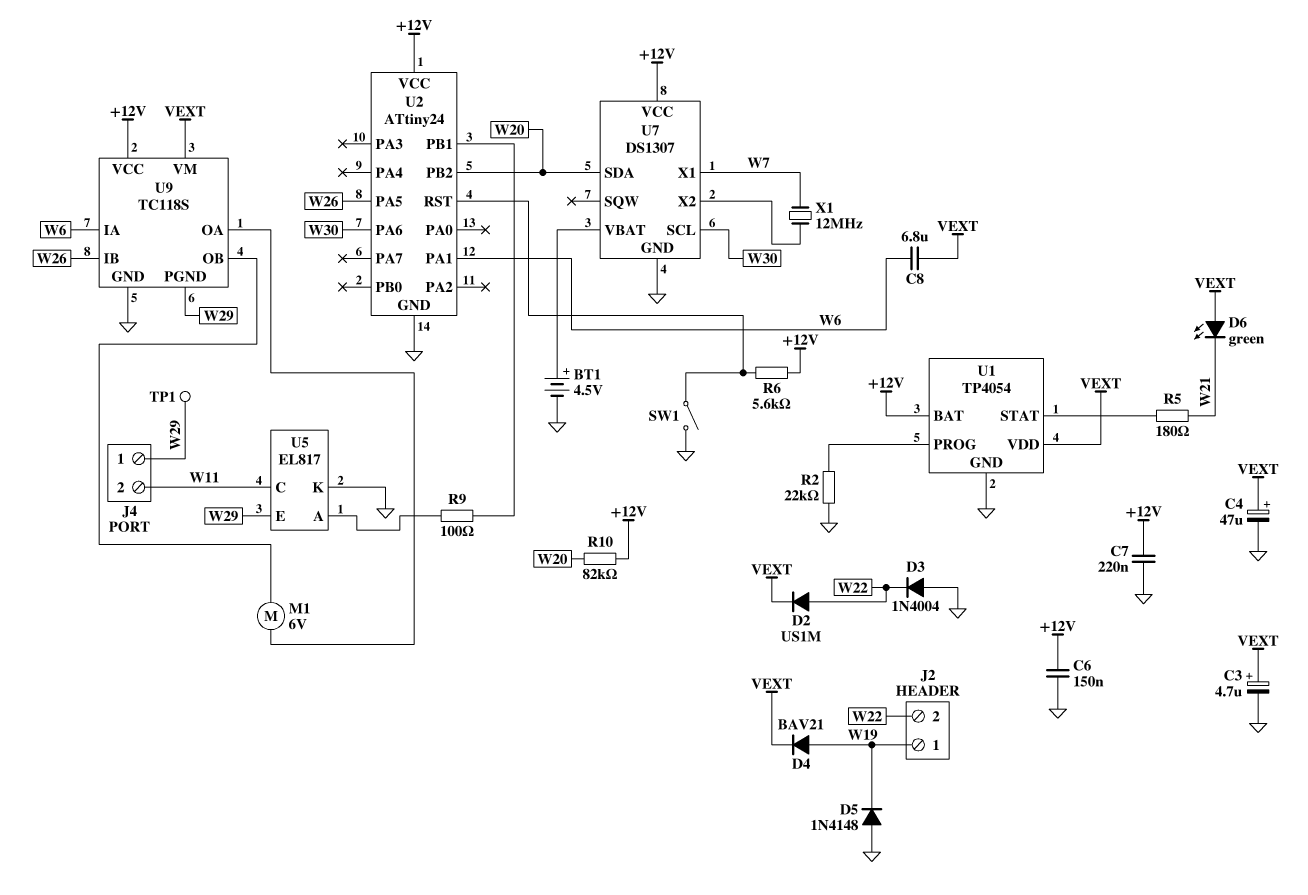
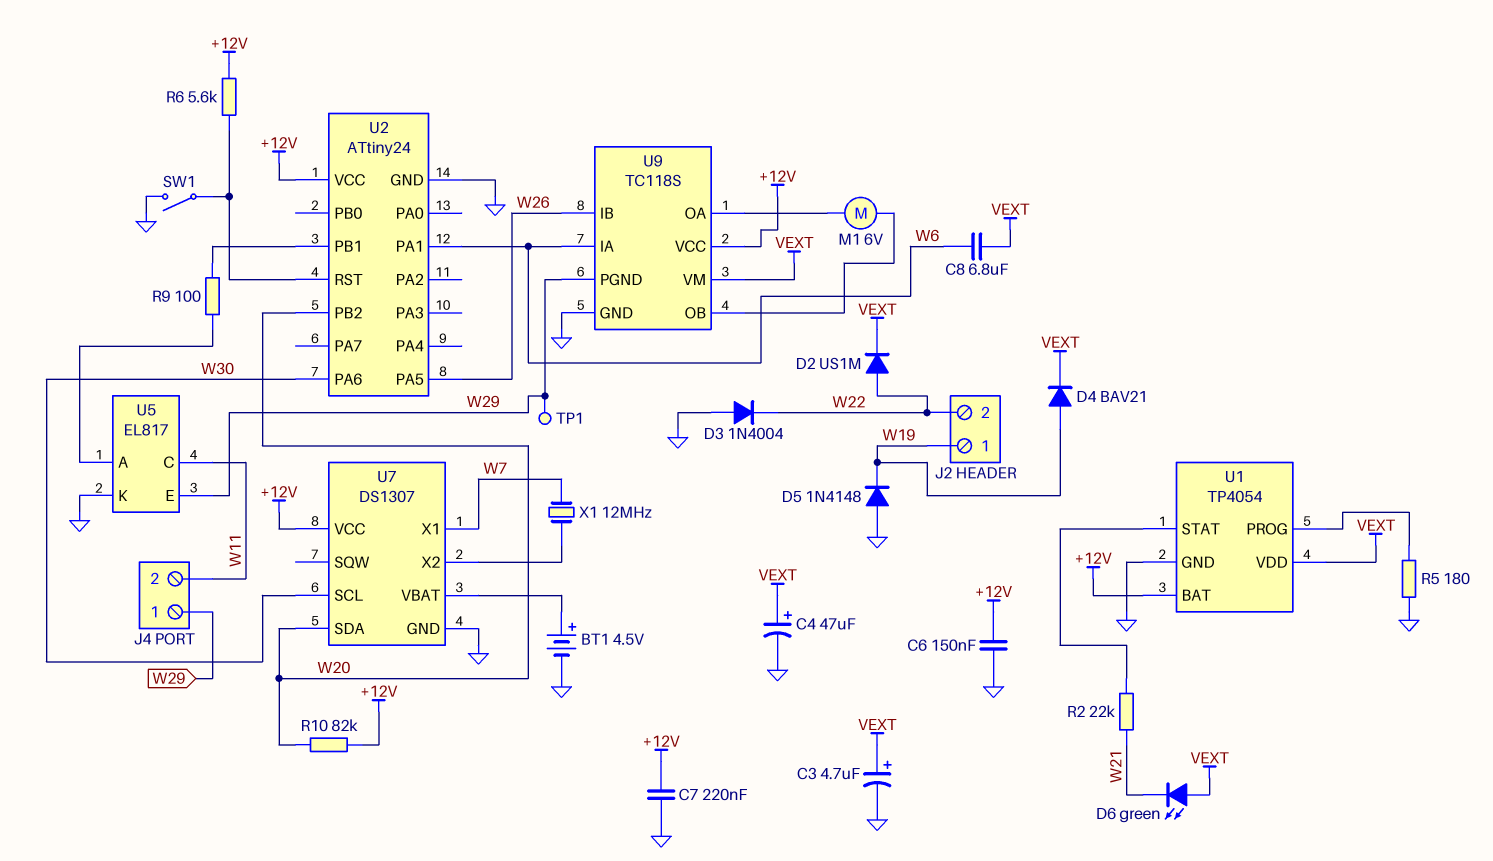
R2: 22k (GND, U1/PROG) -> 22k (U1/STAT, W21)
R5: 180 (U1/STAT, W21) -> 180 (GND, U1/PROG)

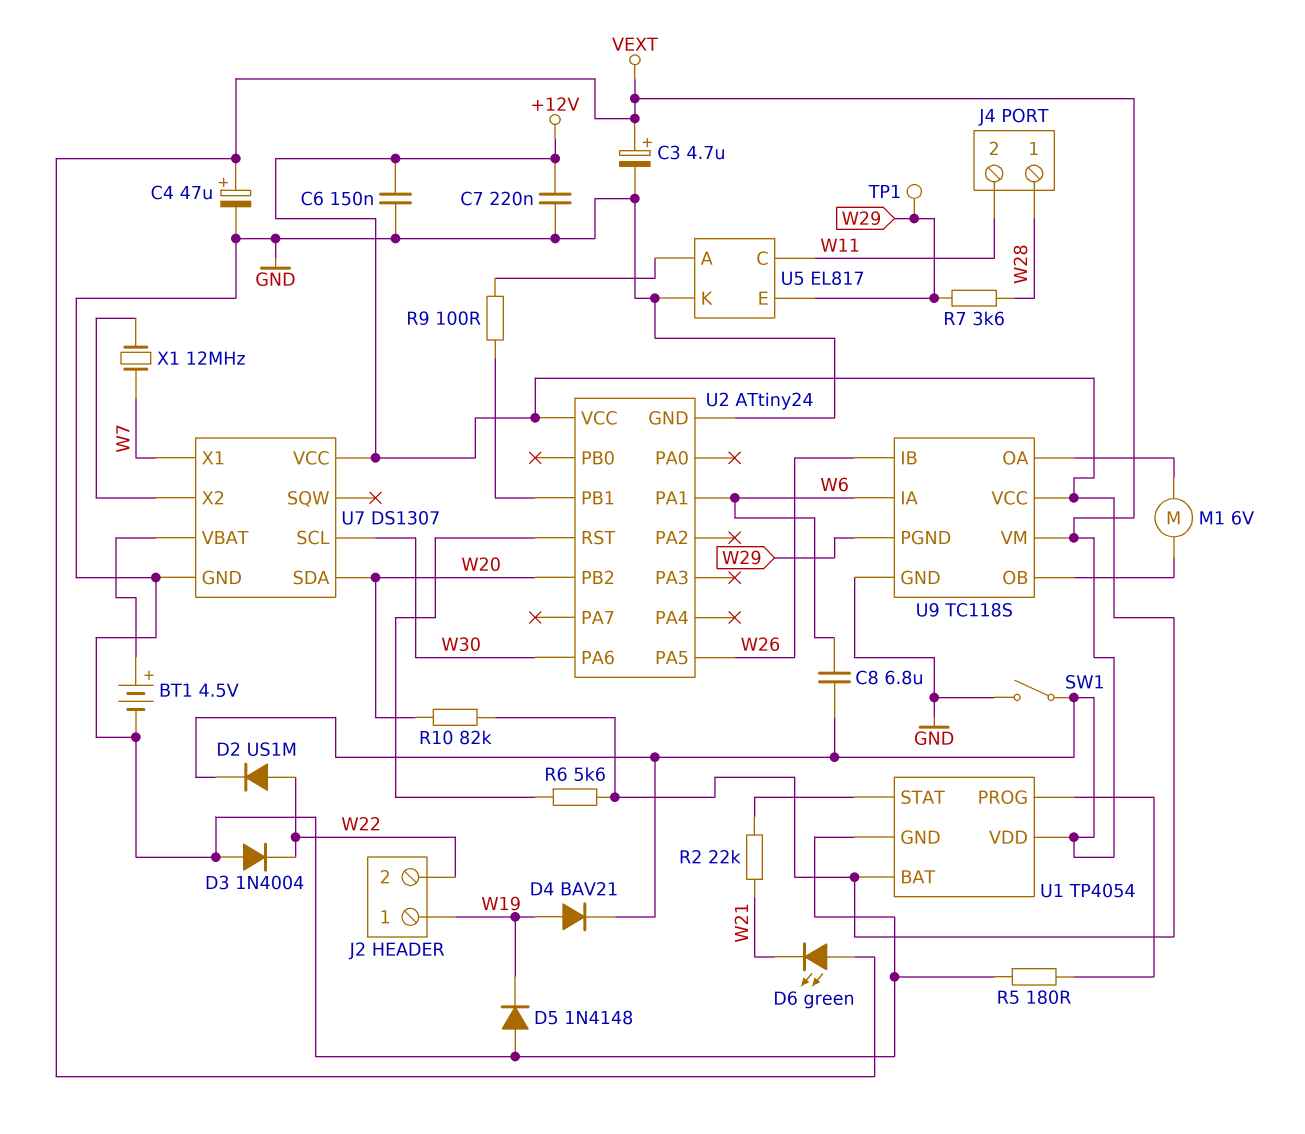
J4 pin 1: W29 -> W28
R7: none -> 3.6k (W28, W29)
SW1: switch (GND, U2/RST) -> switch (GND, VEXT)

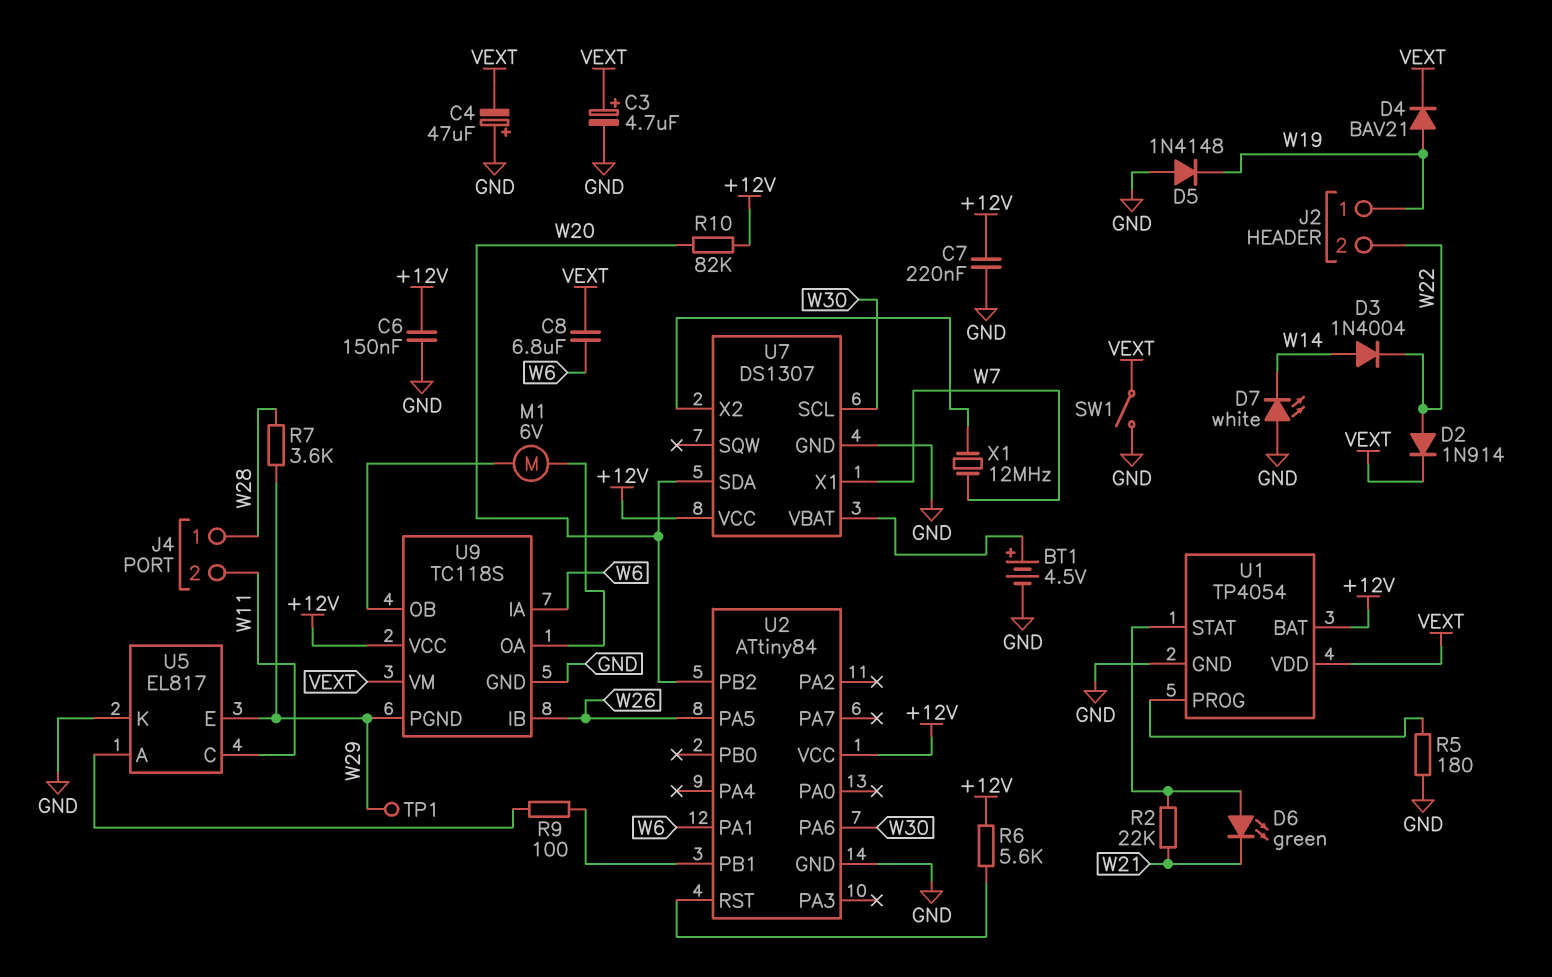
C4: 47uF (plus VEXT, minus GND) -> 47uF (plus GND, minus VEXT)
D2: diode US1M (A W22, K VEXT) -> diode 1N914 (A W22, K VEXT)
D3: diode 1N4004 (A GND, K W22) -> diode 1N4004 (A W14, K W22)
D6: LED green (A VEXT, K W21) -> LED green (A U1/STAT, K W21)
D7: none -> LED white (A GND, K W14)
U2: ATtiny24 -> ATtiny84

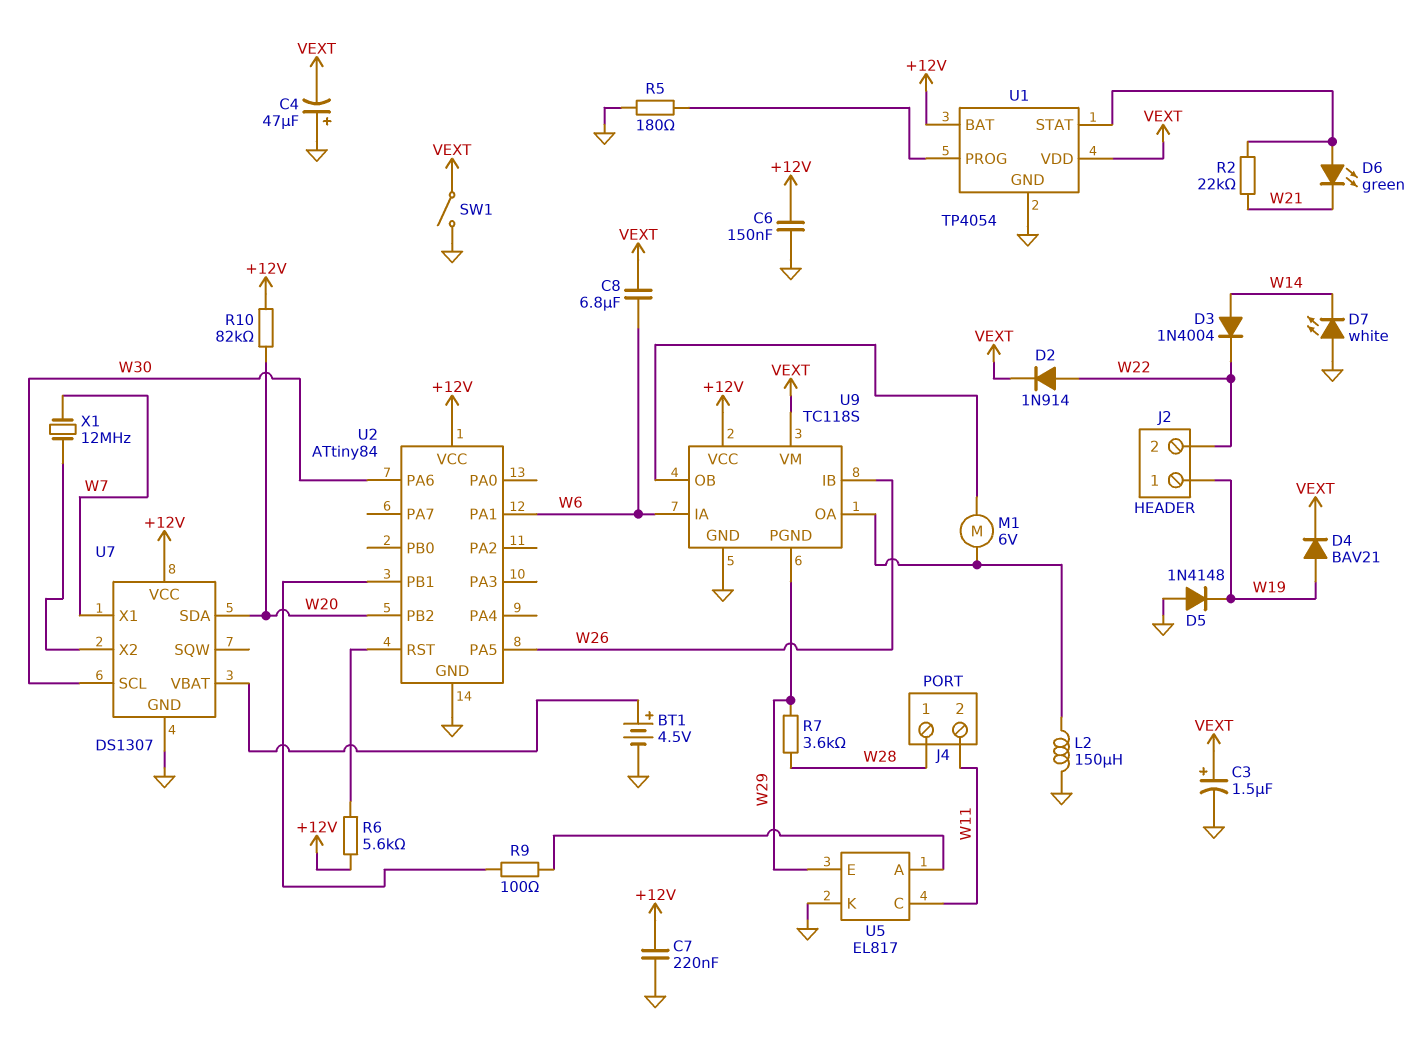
C3: 4.7uF (plus VEXT, minus GND) -> 1.5uF (plus VEXT, minus GND)
L2: none -> 150uH (GND, U9/OA)
TP1: test point (W29) -> none

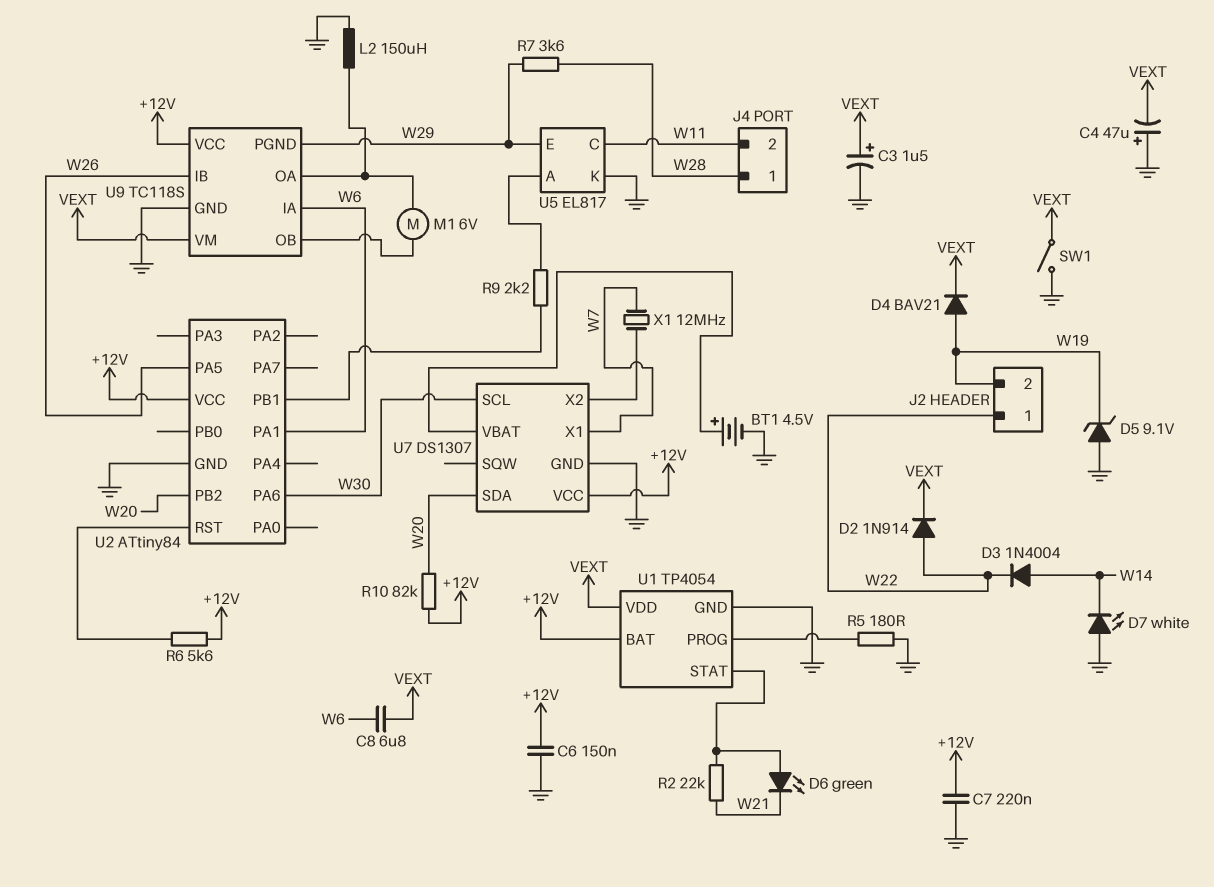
D5: diode 1N4148 (A GND, K W19) -> zener 9.1V (A GND, K W19)
J2 pin 1: W19 -> W22
J2 pin 2: W22 -> W19
R9: 100 (U2/PB1, U5/A) -> 2.2k (U2/PB1, U5/A)

